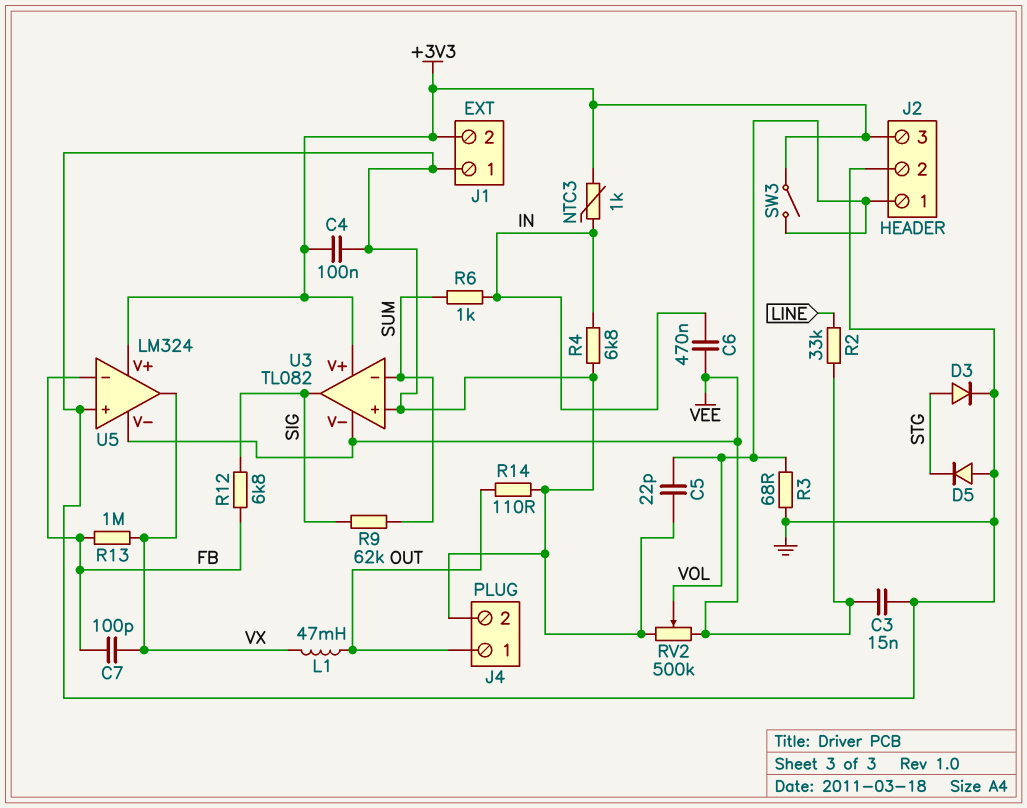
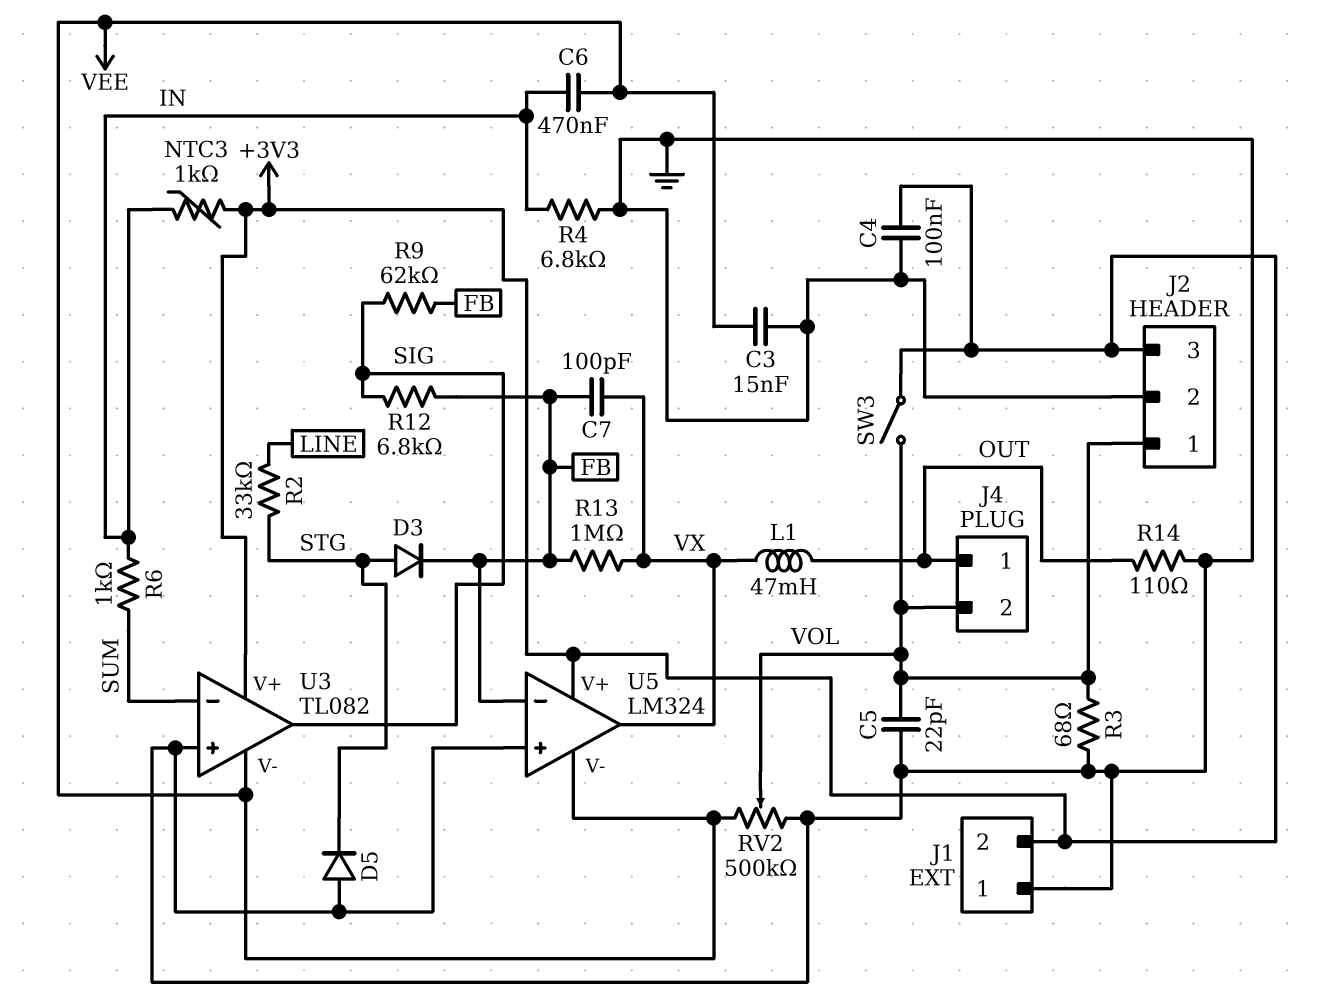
D3: diode (A STG, K GND) -> diode (A STG, K FB)
J4 pin 2: GND -> VOL
R2: 33k (LINE, VEE) -> 33k (LINE, STG)
R9: 62k (SIG, SUM) -> 62k (FB, SIG)

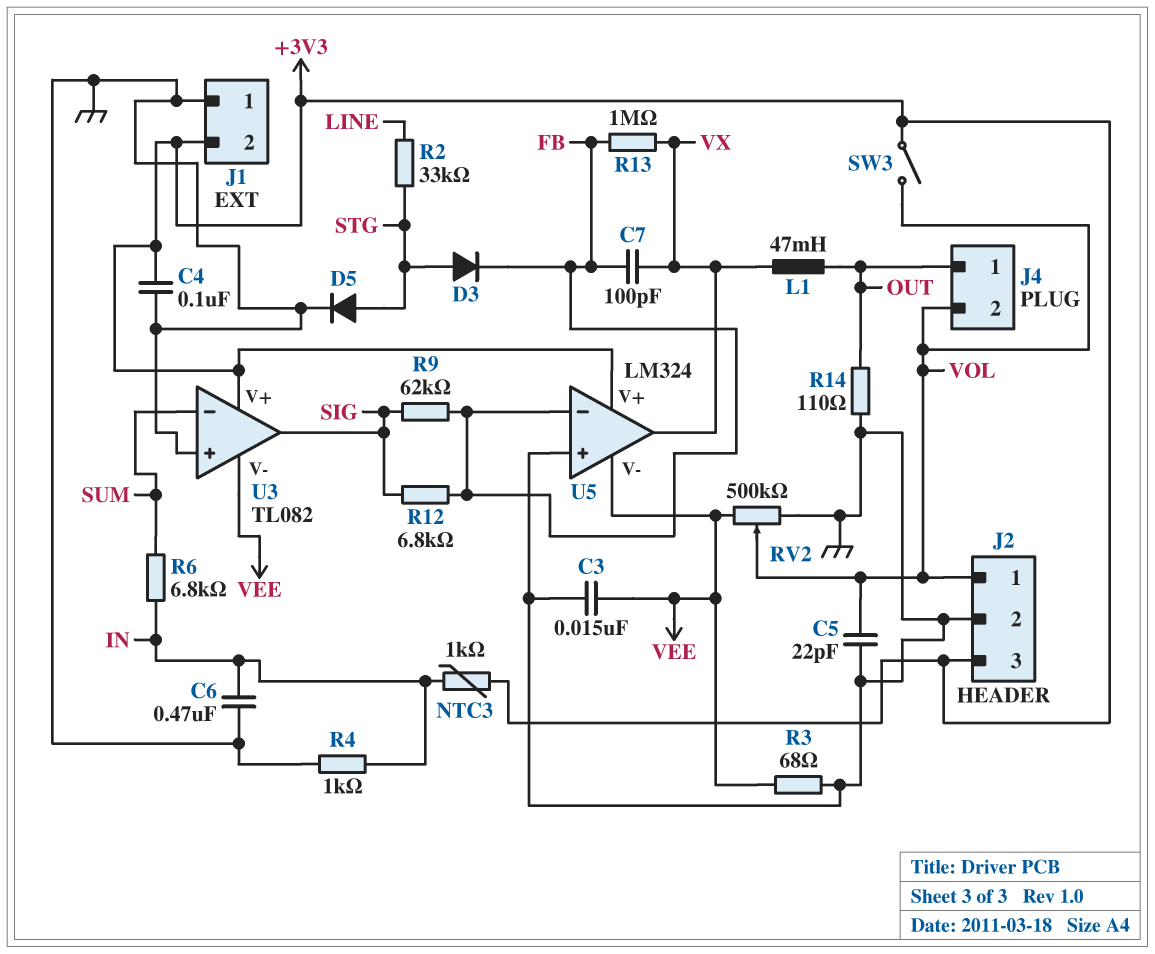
C6: 470nF (IN, VEE) -> 470nF (GND, IN)
D5: diode (A GND, K STG) -> diode (A STG, K GND)
R3: 68 (GND, VOL) -> 68 (GND, VEE)
R4: 6.8k (GND, IN) -> 1k (GND, IN)
R6: 1k (IN, SUM) -> 6.8k (IN, SUM)

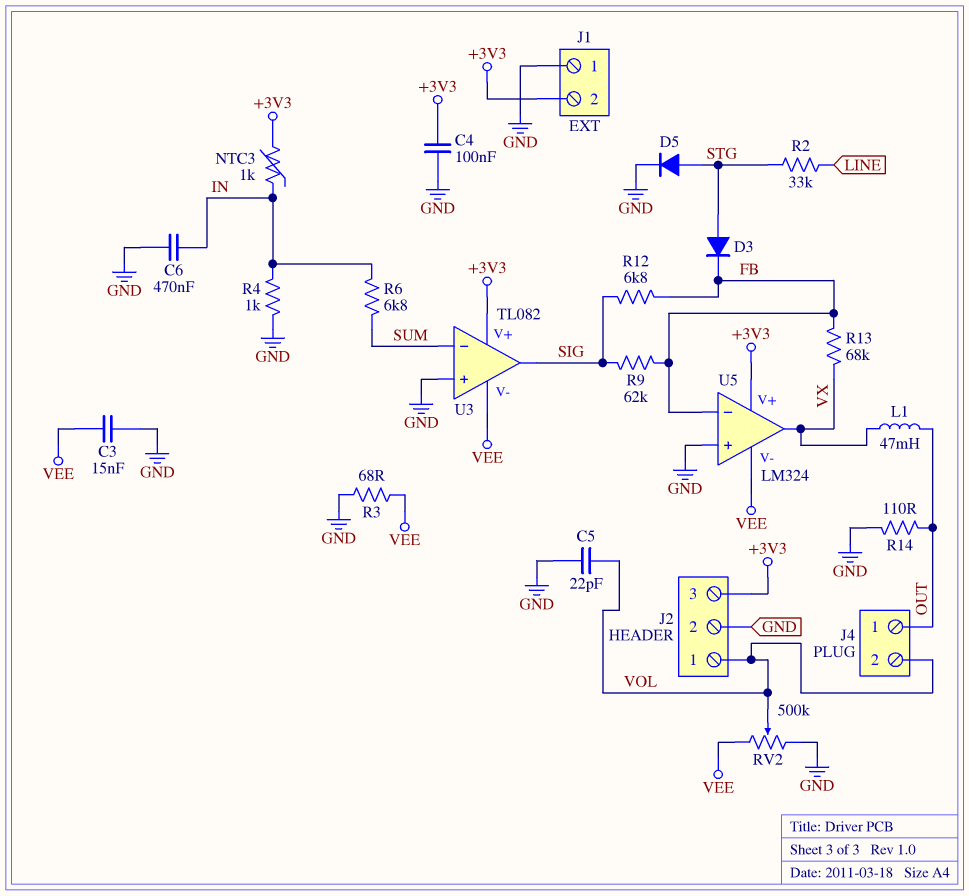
C7: 100pF (FB, VX) -> none
R13: 1M (FB, VX) -> 68k (FB, VX)
SW3: switch (+3V3, VOL) -> none

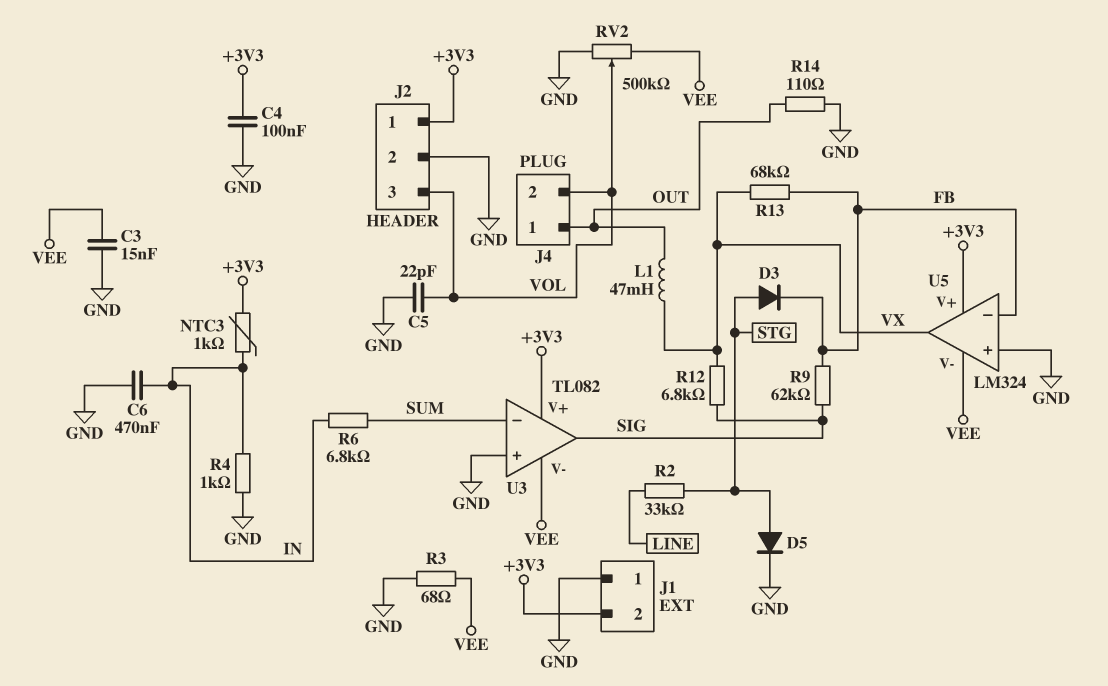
J2 pin 1: VOL -> +3V3
J2 pin 3: +3V3 -> VOL
R12: 6.8k (FB, SIG) -> 6.8k (SIG, VX)

